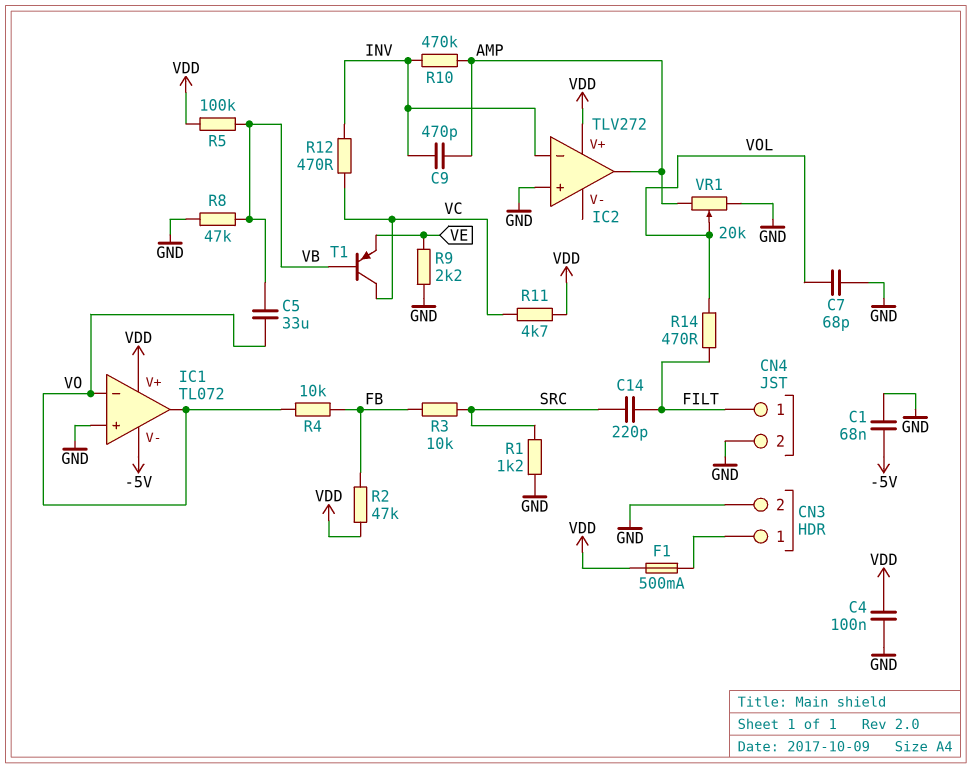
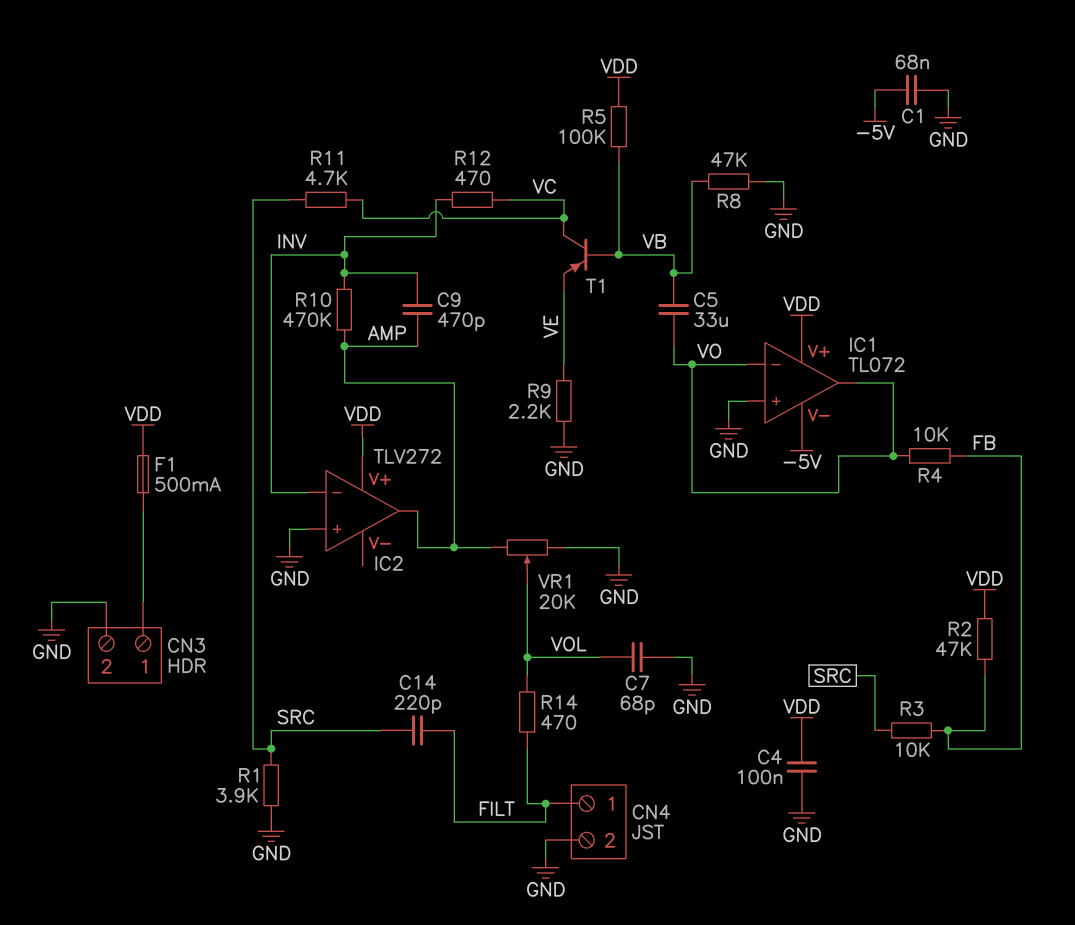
R1: 1.2k (GND, SRC) -> 3.9k (GND, SRC)
R11: 4.7k (VC, VDD) -> 4.7k (SRC, VC)

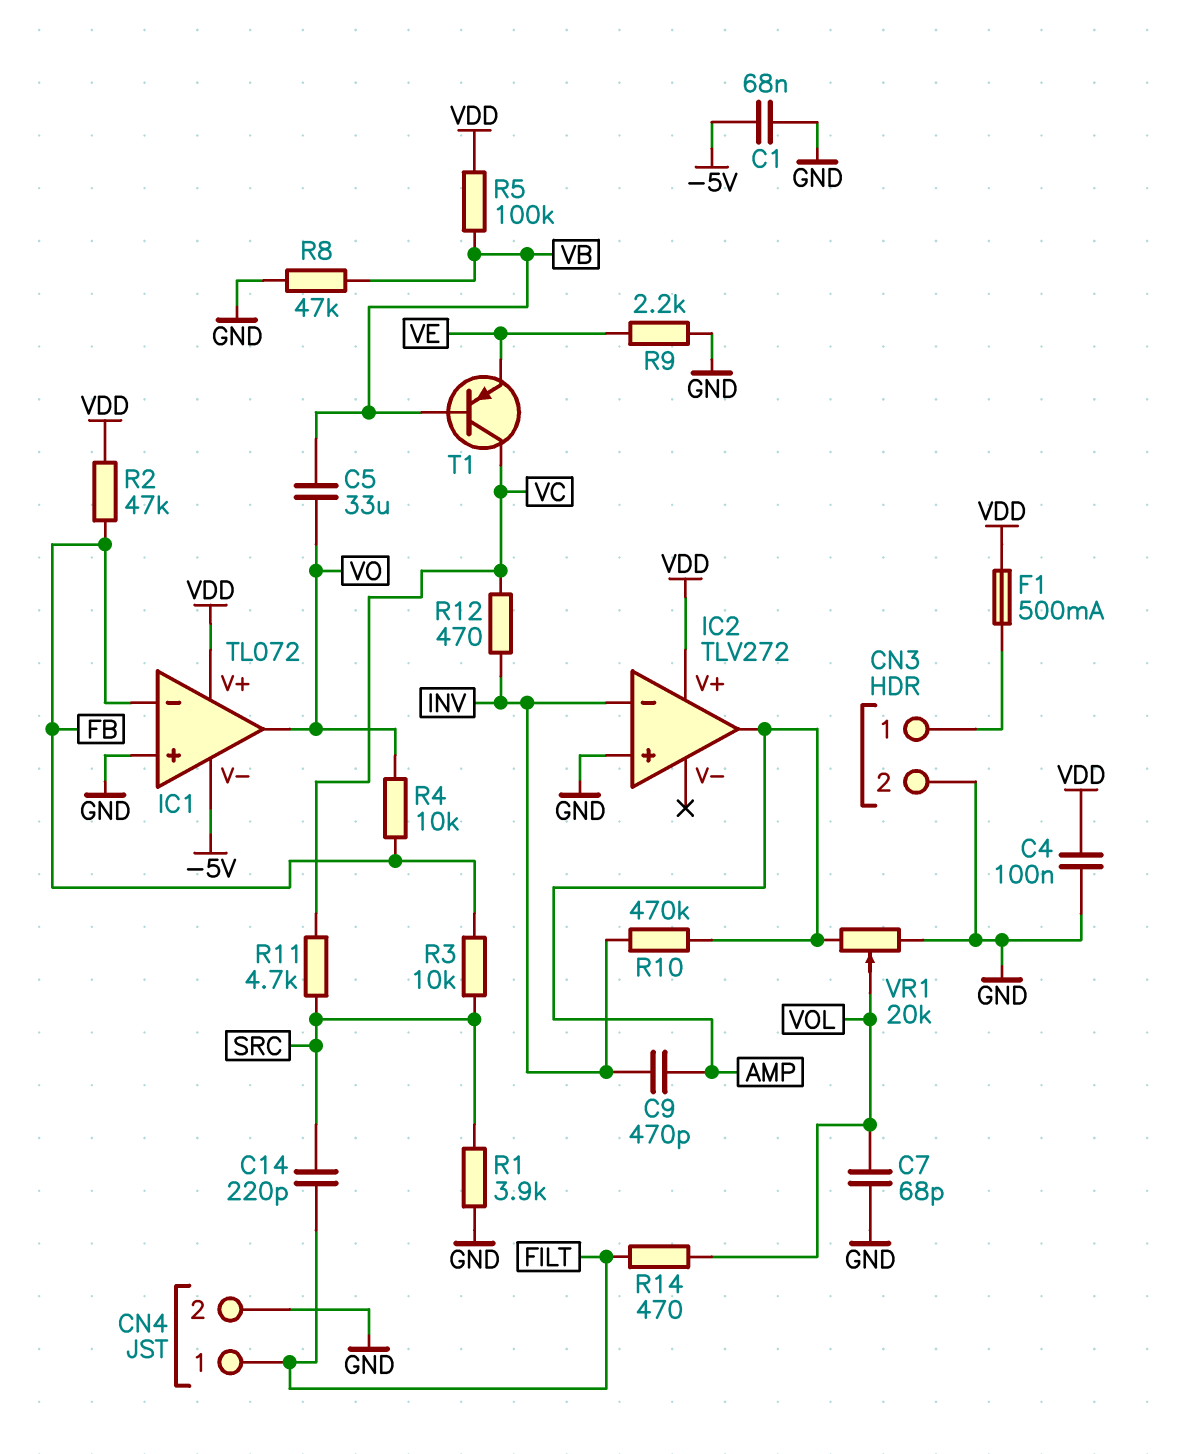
IC1 pin in-: VO -> FB

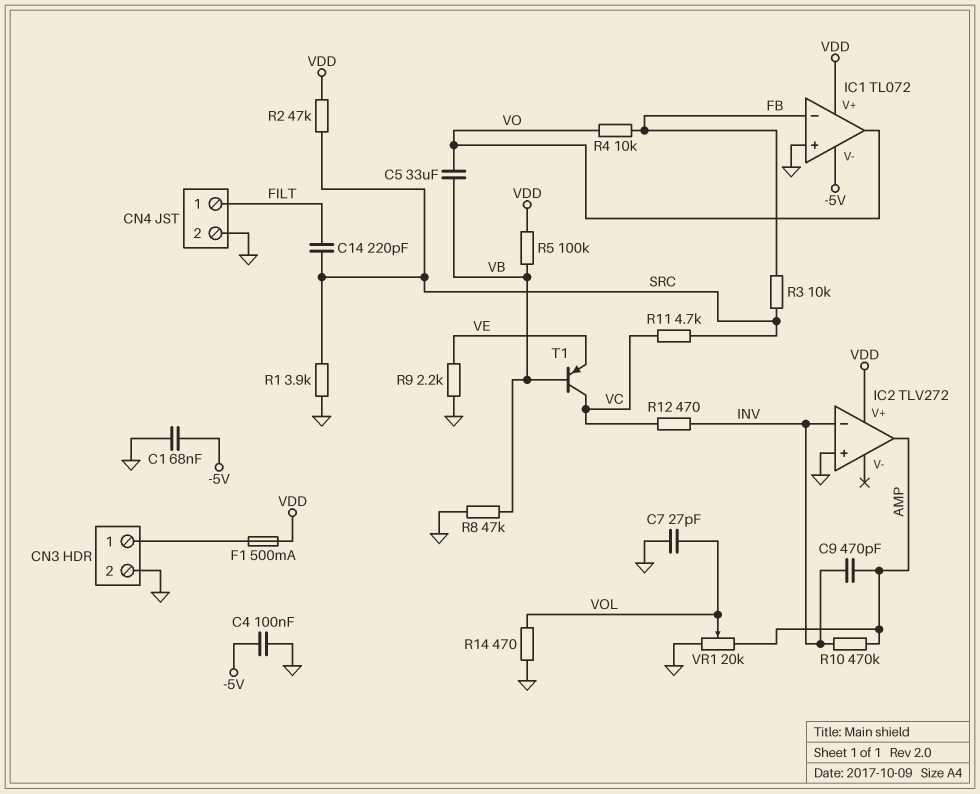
C4: 100nF (GND, VDD) -> 100nF (-5V, GND)
C7: 68pF (GND, VOL) -> 27pF (GND, VOL)
R2: 47k (FB, VDD) -> 47k (SRC, VDD)
R14: 470 (FILT, VOL) -> 470 (GND, VOL)

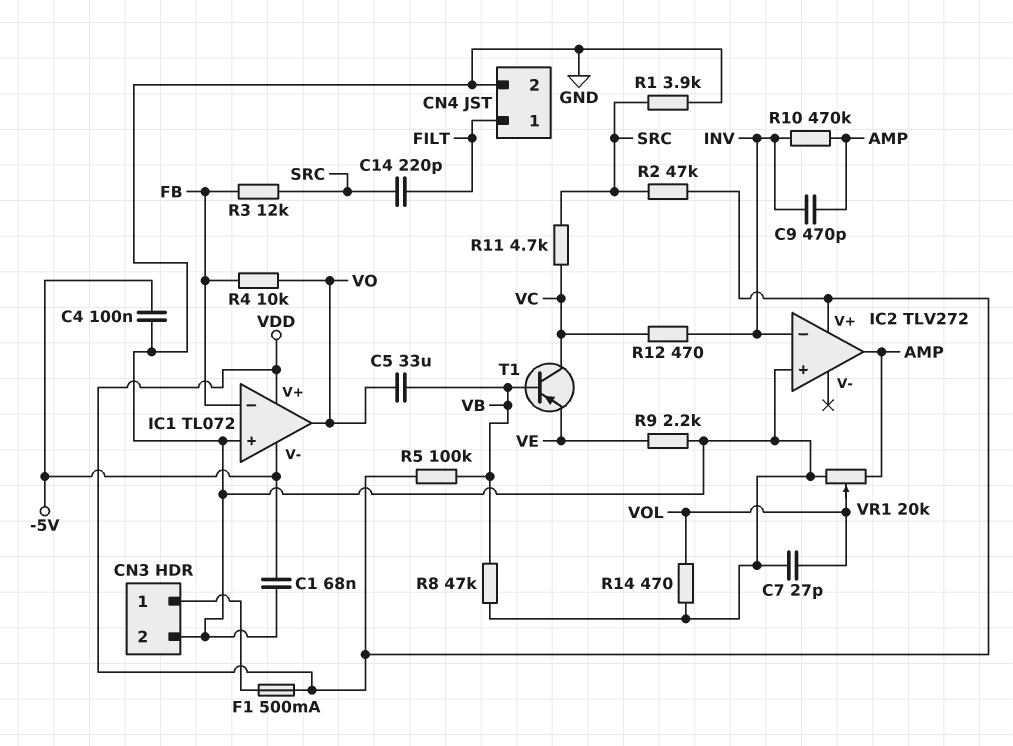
R3: 10k (FB, SRC) -> 12k (FB, SRC)

